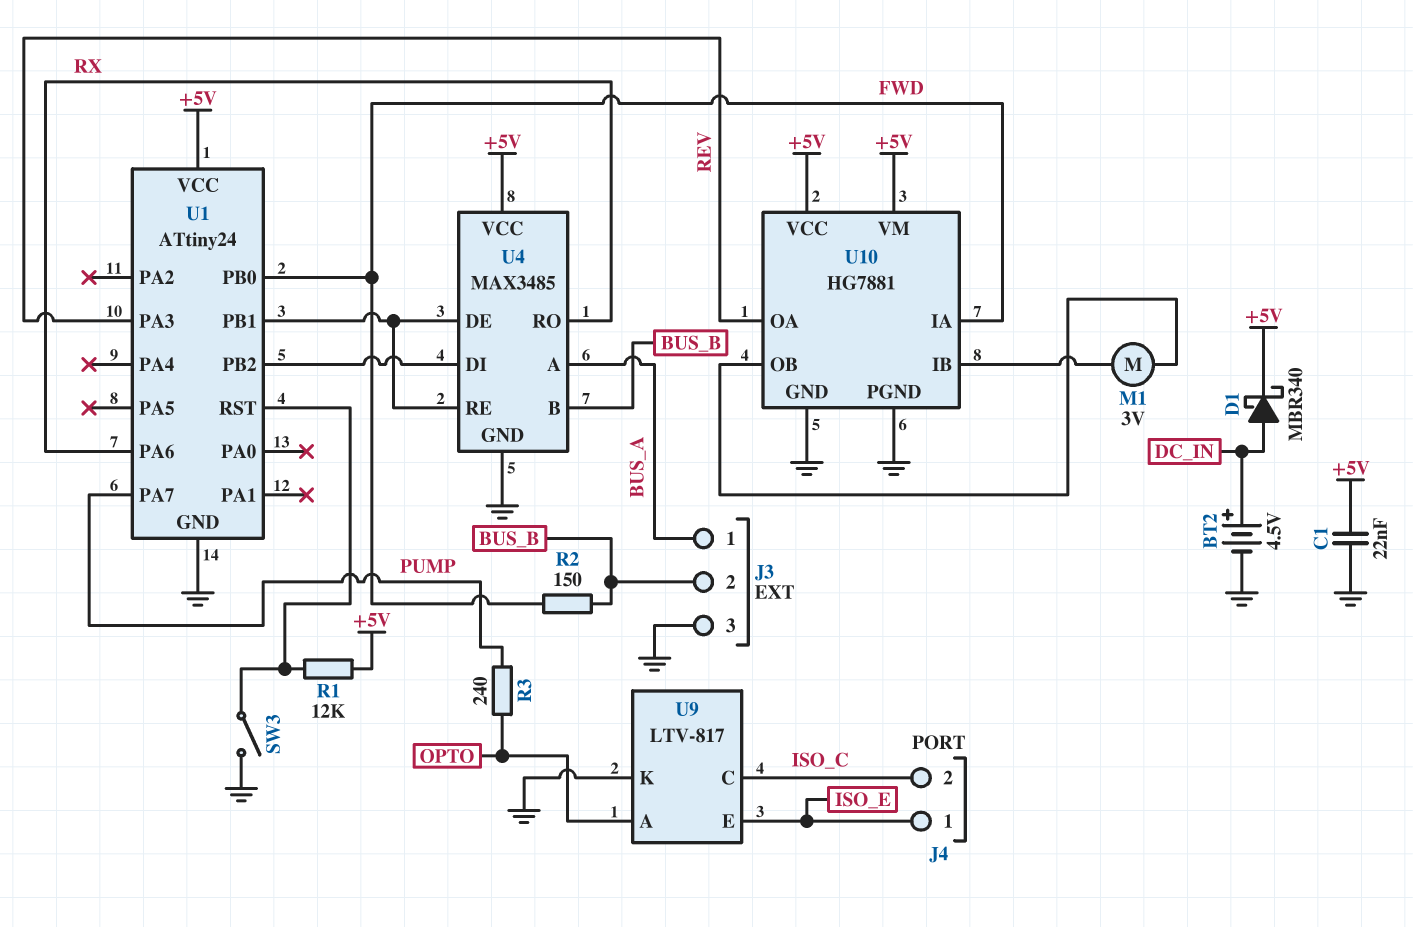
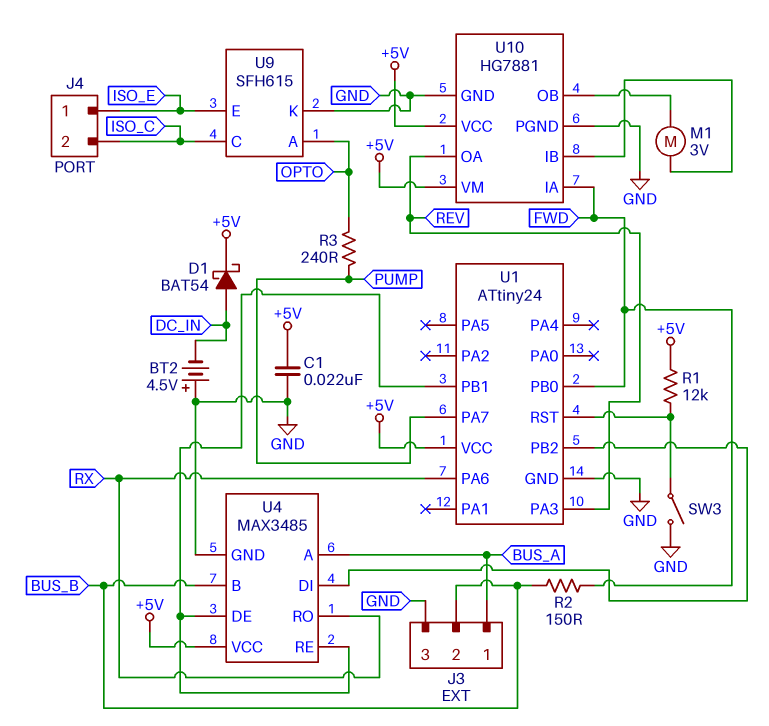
BT2: 4.5V (plus DC_IN, minus GND) -> 4.5V (plus GND, minus DC_IN)
D1: schottky MBR340 (A DC_IN, K +5V) -> schottky BAT54 (A DC_IN, K +5V)
U9: LTV-817 -> SFH615

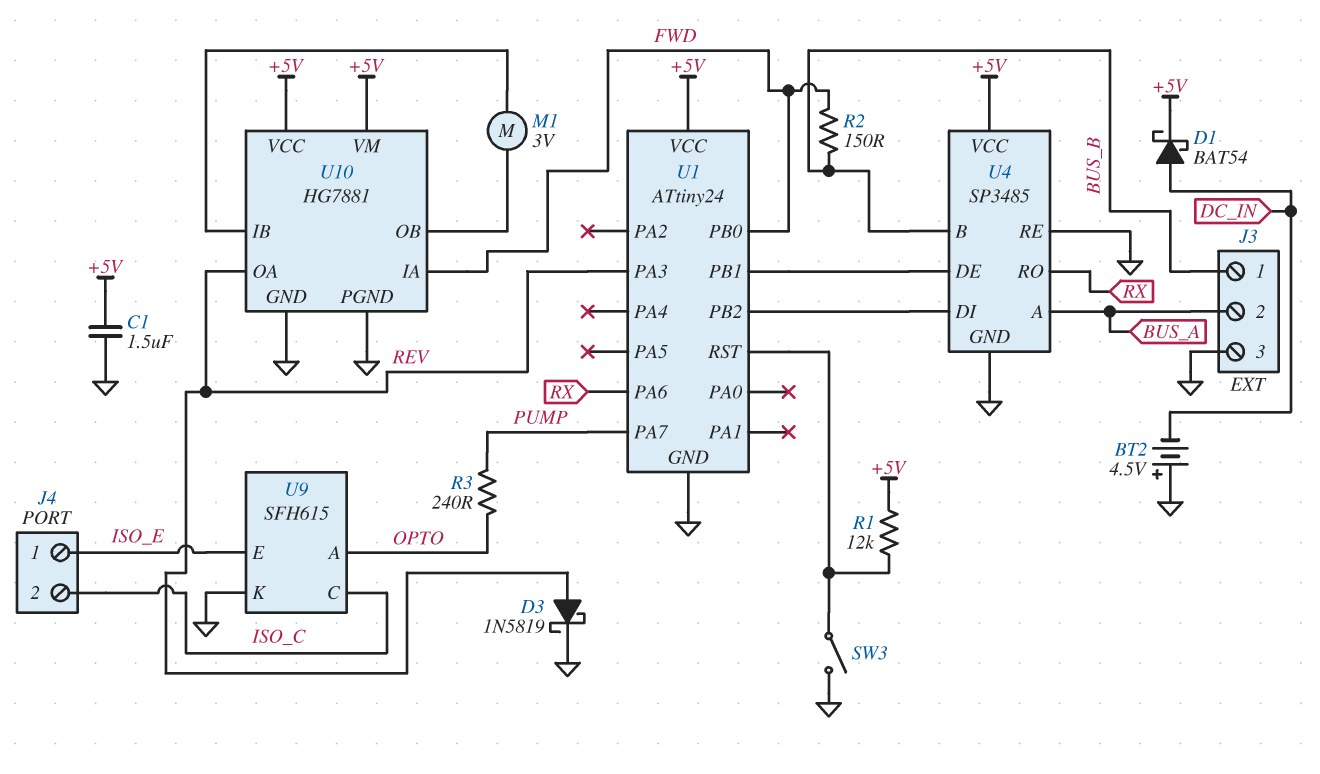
C1: 22nF (+5V, GND) -> 1.5uF (+5V, GND)
D3: none -> schottky 1N5819 (A REV, K GND)
J3 pin 1: BUS_A -> BUS_B
J3 pin 2: BUS_B -> BUS_A
U4: MAX3485 -> SP3485
U4 pin RE: U1/PB1 -> GND

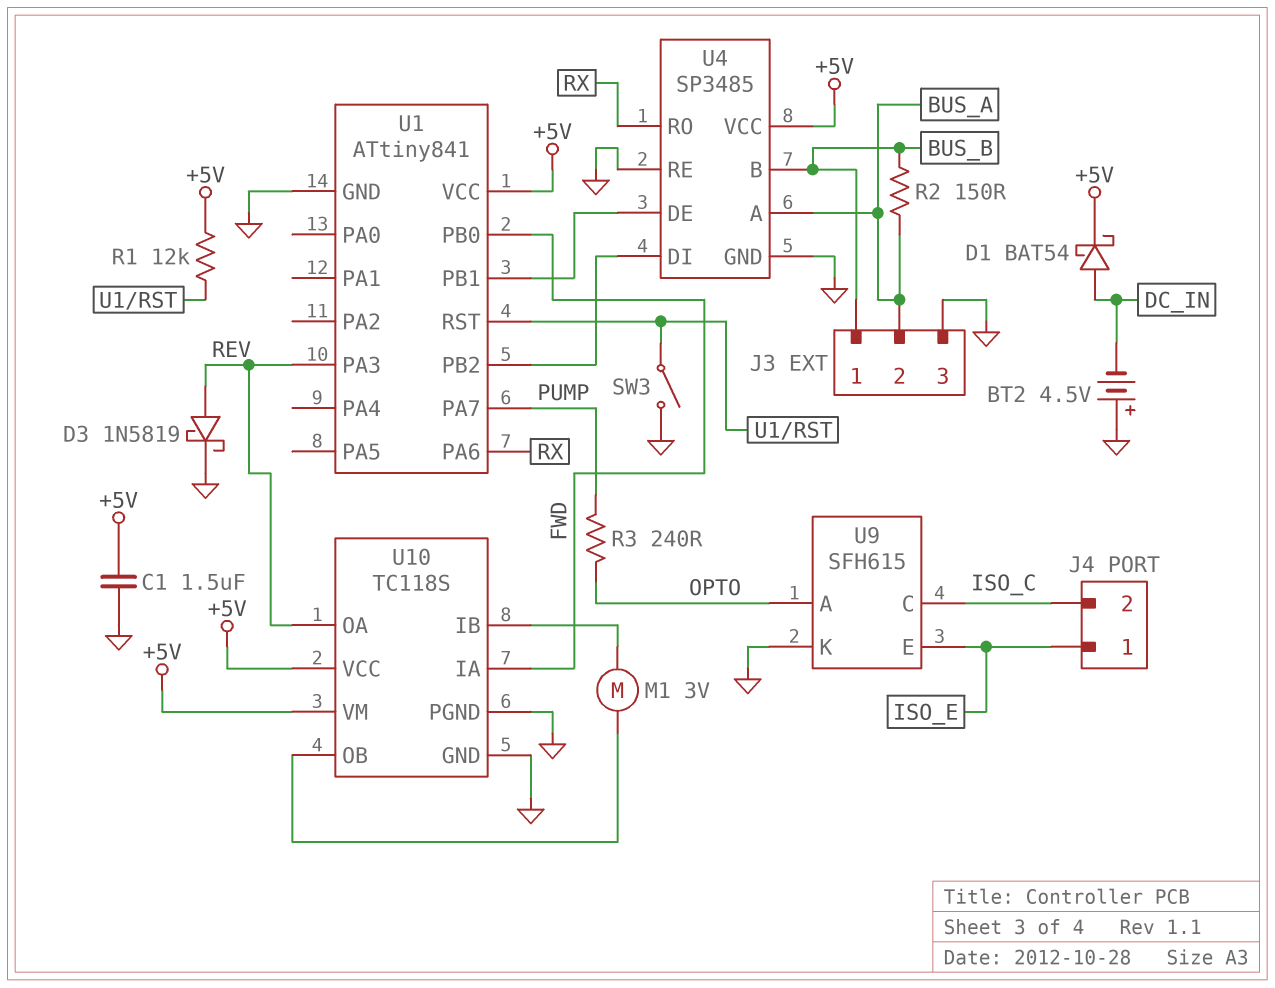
R2: 150 (BUS_B, FWD) -> 150 (BUS_A, BUS_B)
U1: ATtiny24 -> ATtiny841
U10: HG7881 -> TC118S

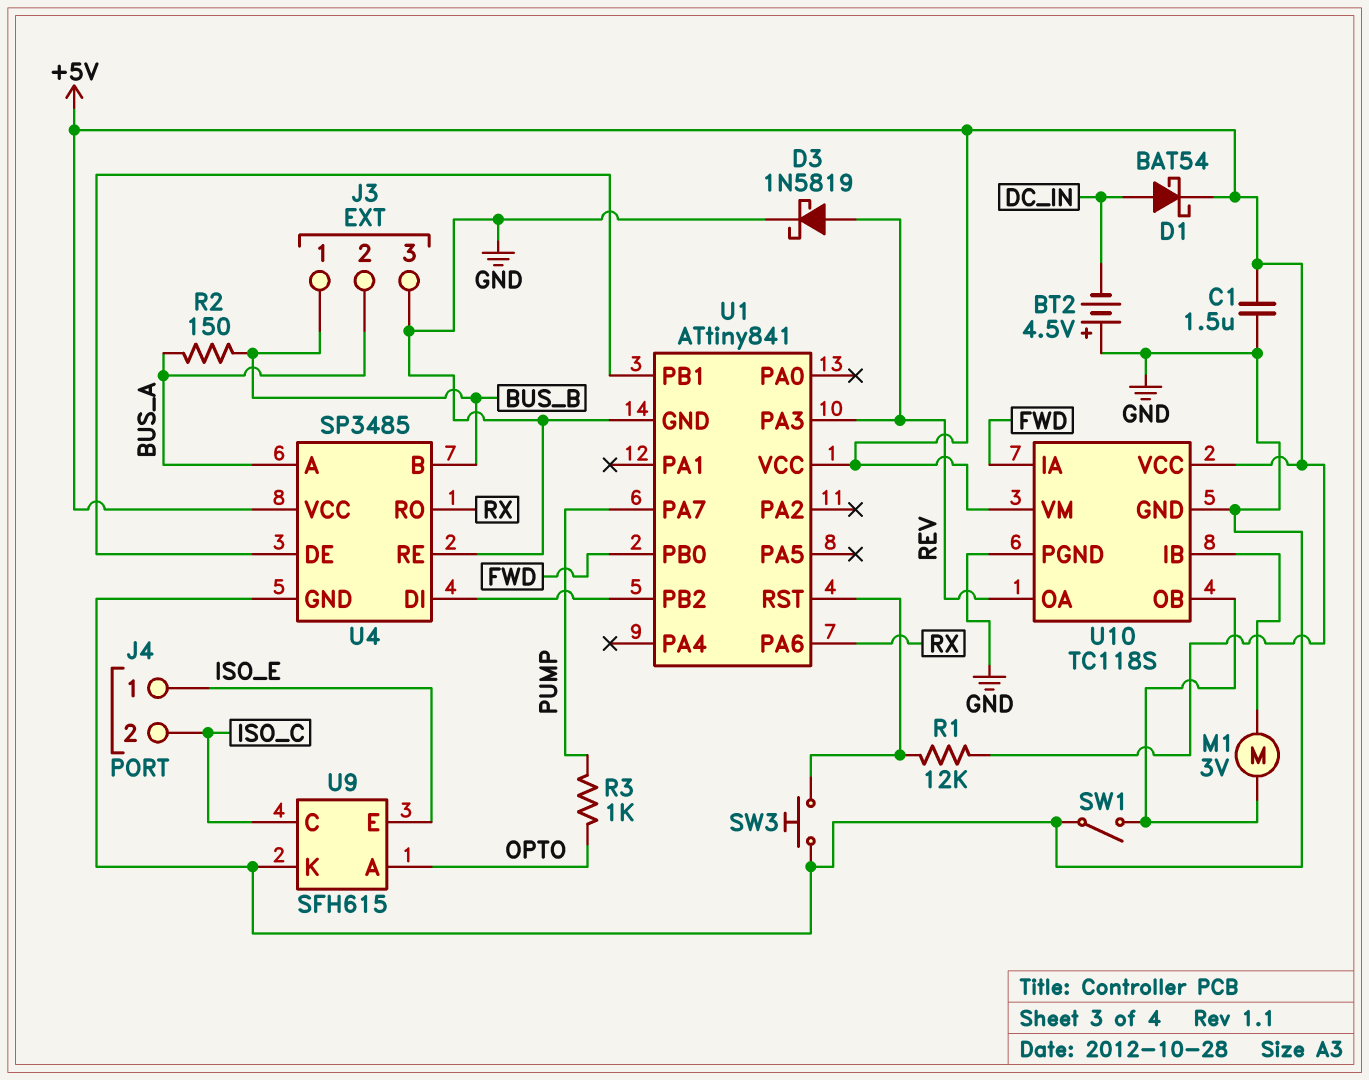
R3: 240 (OPTO, PUMP) -> 1k (OPTO, PUMP)
SW1: none -> switch (GND, U10/OB)
SW3: switch (GND, U1/RST) -> button (GND, U1/RST)

